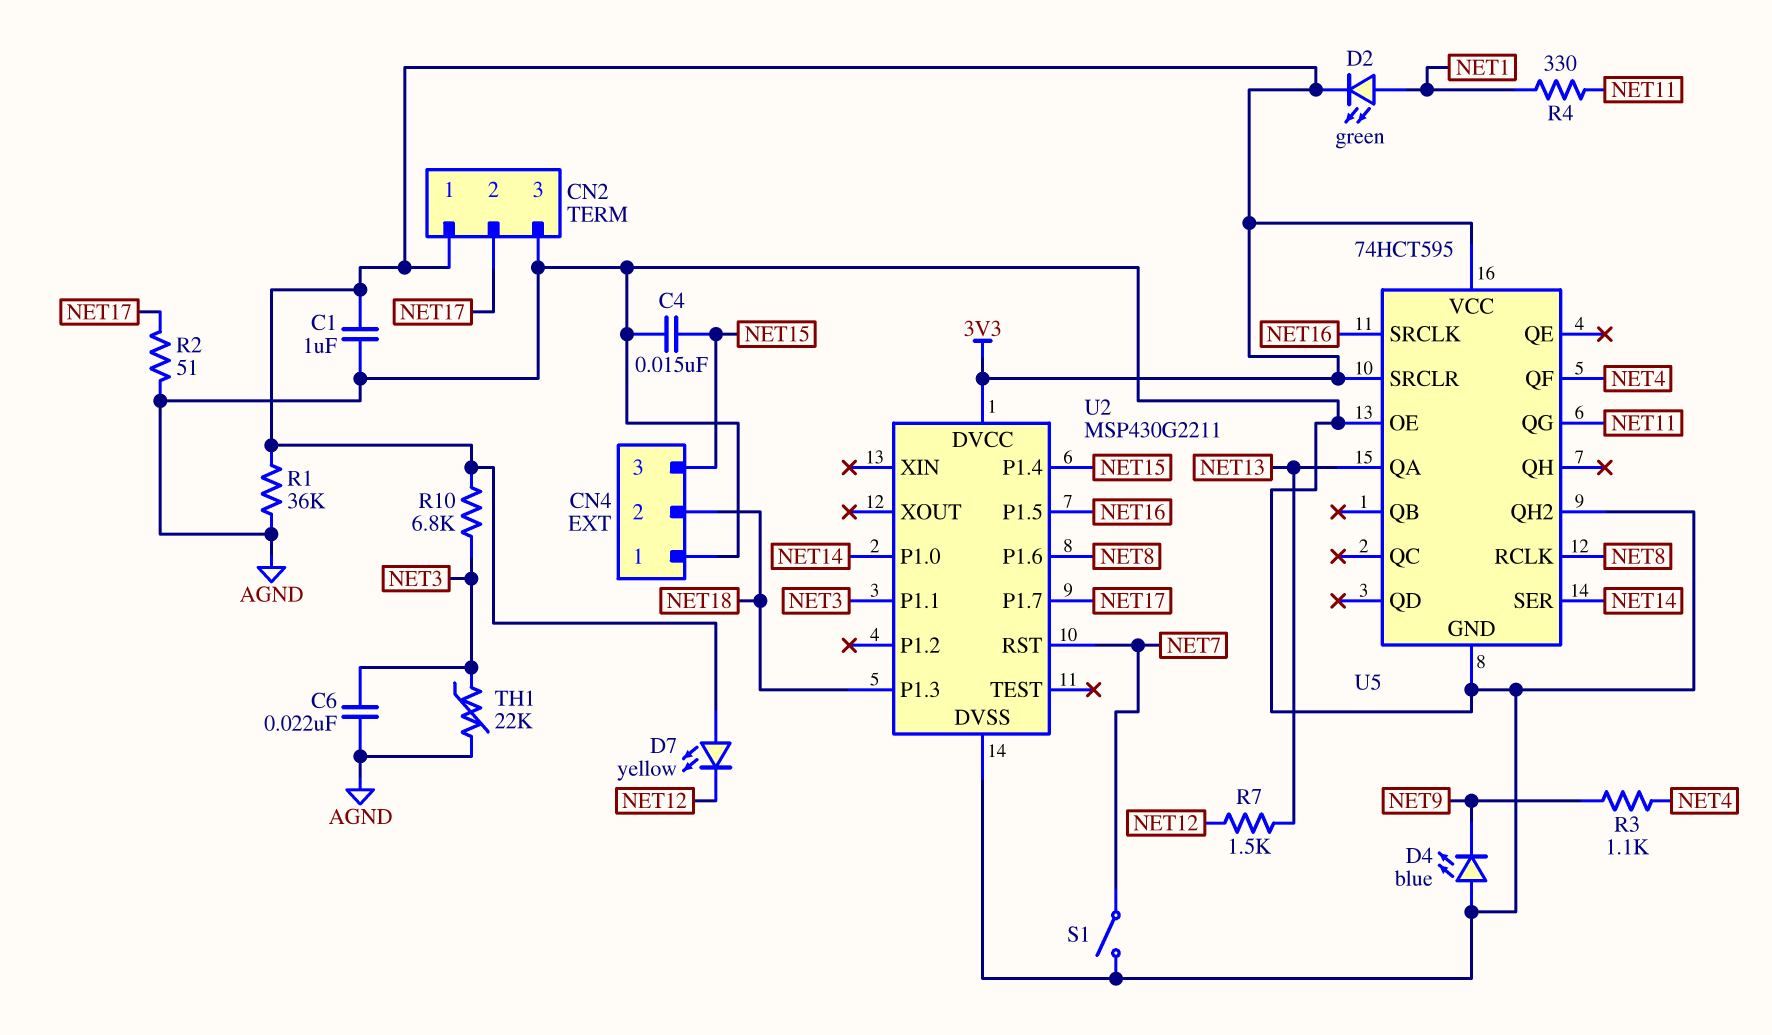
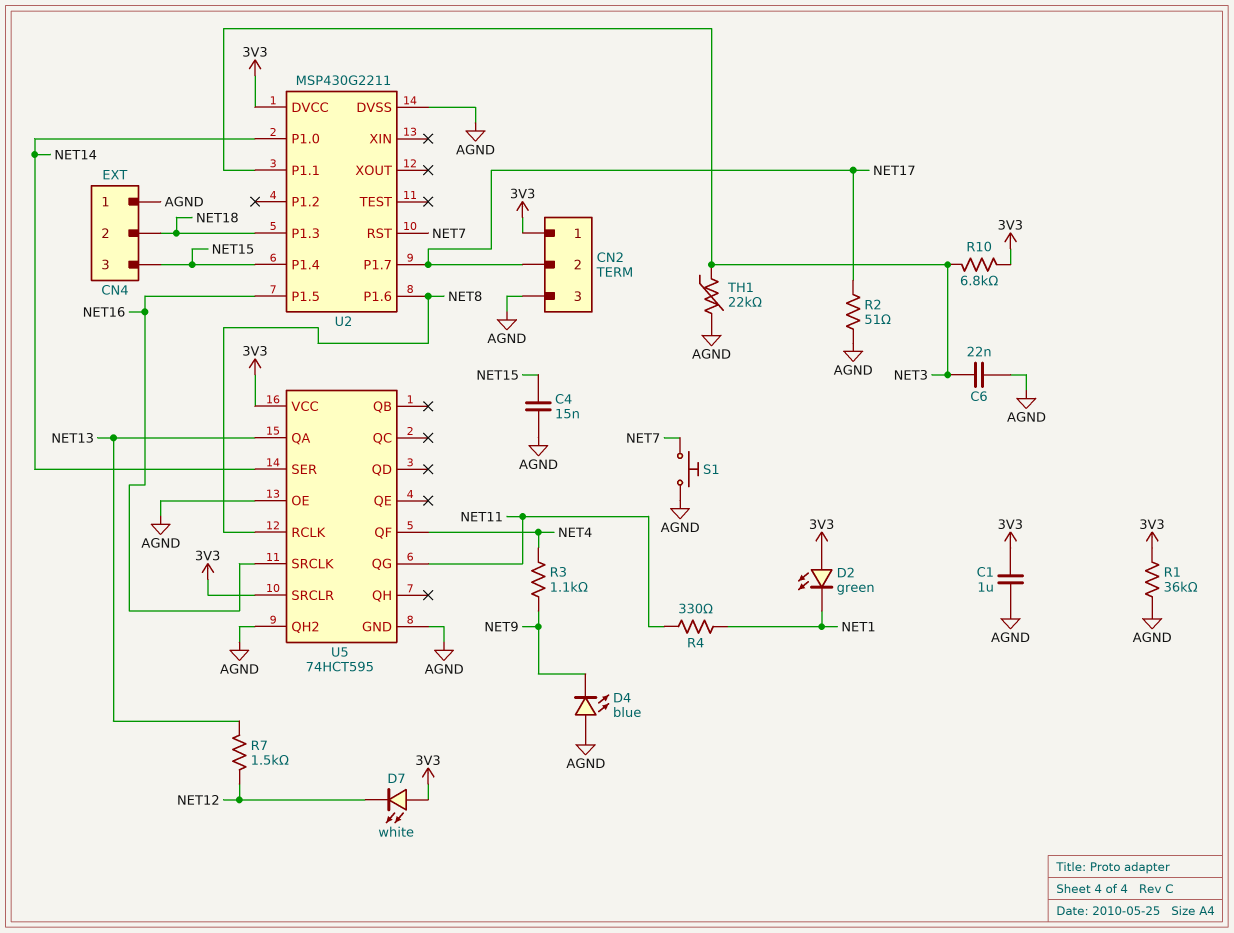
D2: LED green (A NET1, K 3V3) -> LED green (A 3V3, K NET1)
D7: LED yellow (A 3V3, K NET12) -> LED white (A 3V3, K NET12)
S1: switch (AGND, NET7) -> button (AGND, NET7)

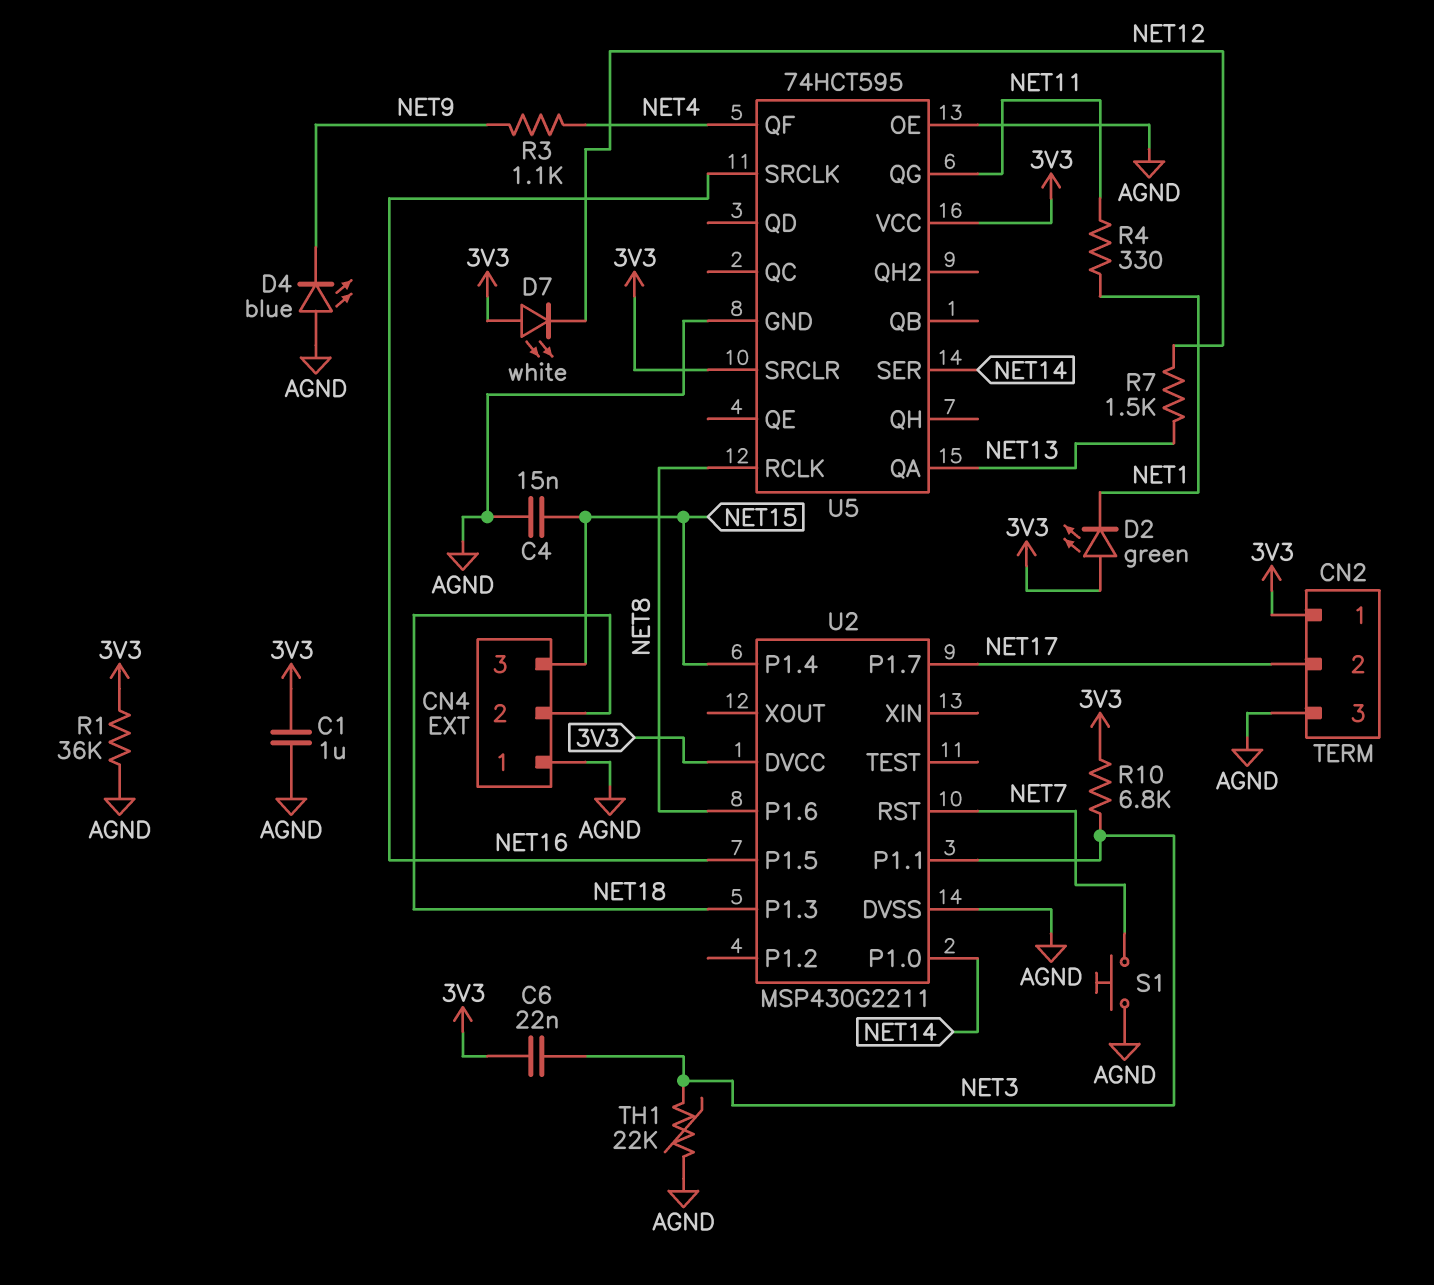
C6: 22nF (AGND, NET3) -> 22nF (3V3, NET3)
R2: 51 (AGND, NET17) -> none
U5 pin QH2: AGND -> none

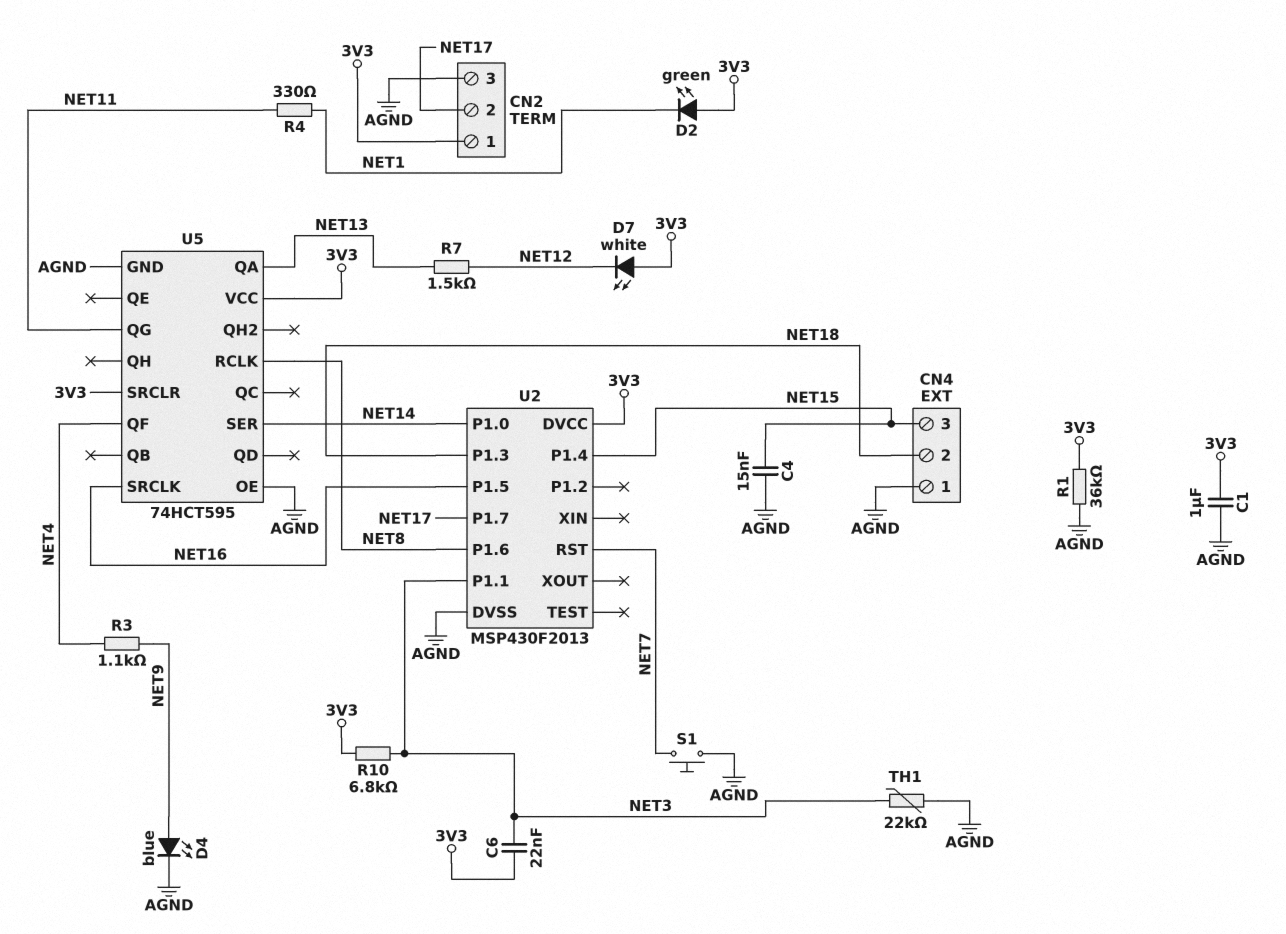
D4: LED blue (A AGND, K NET9) -> LED blue (A NET9, K AGND)
U2: MSP430G2211 -> MSP430F2013

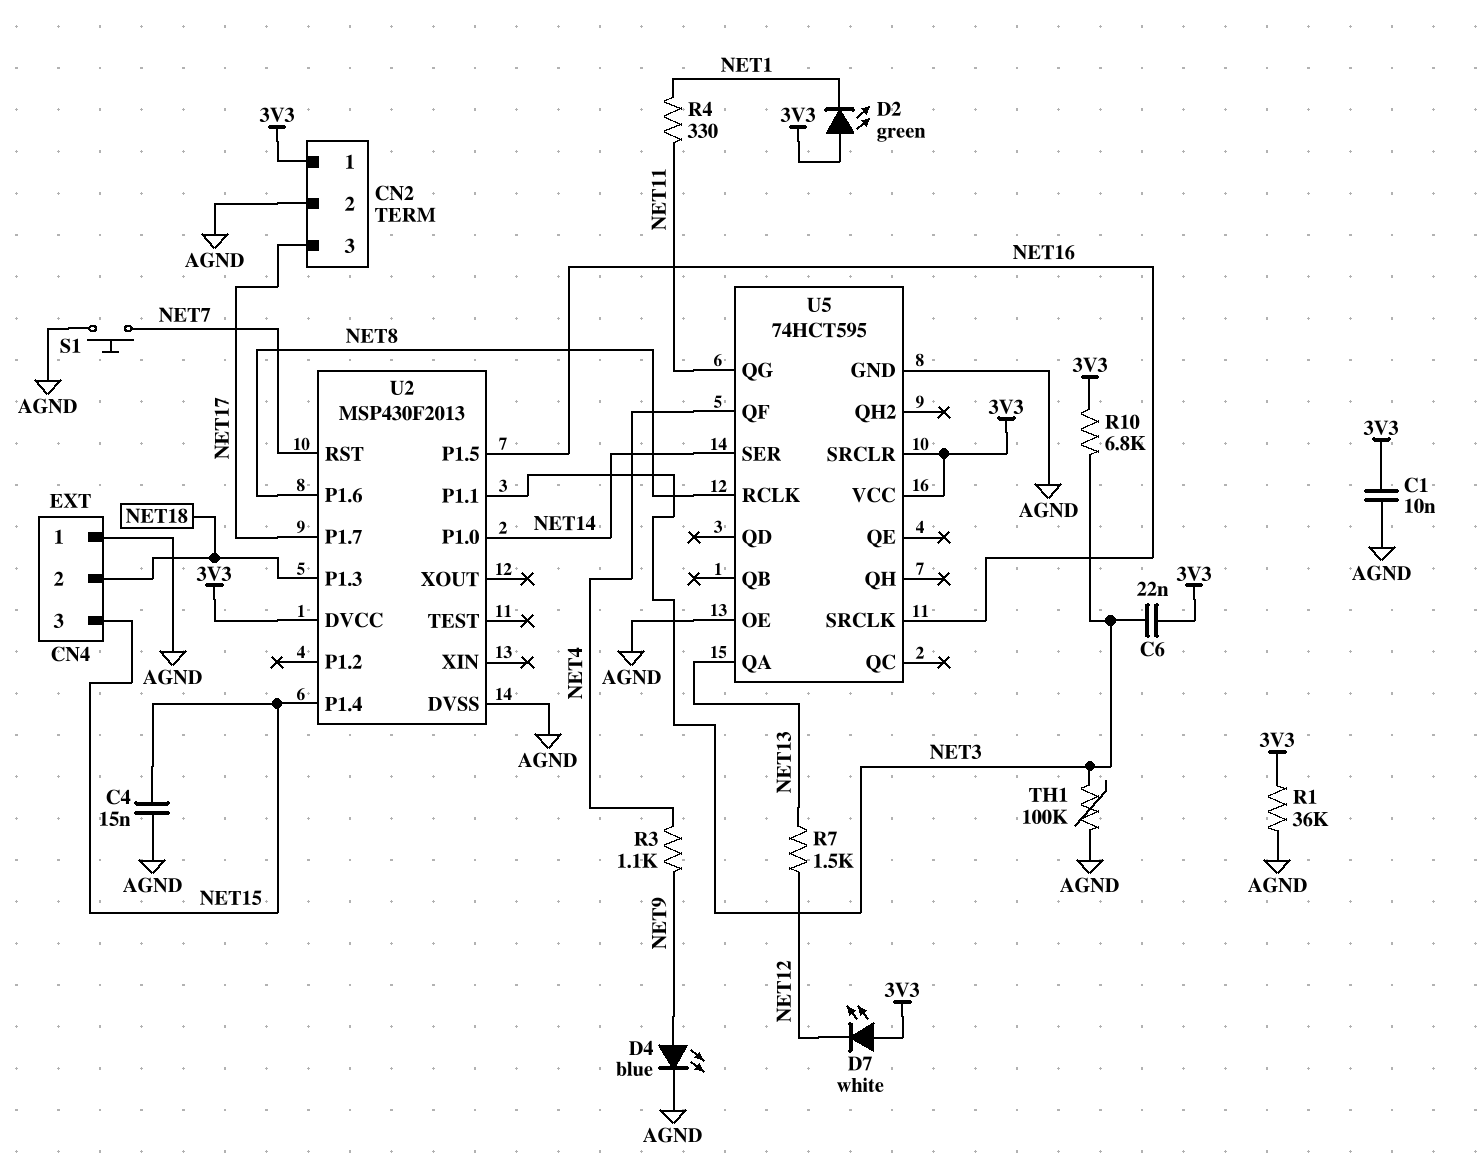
C1: 1uF (3V3, AGND) -> 10nF (3V3, AGND)
CN2 pin 2: NET17 -> AGND
CN2 pin 3: AGND -> NET17
TH1: 22k (AGND, NET3) -> 100k (AGND, NET3)

